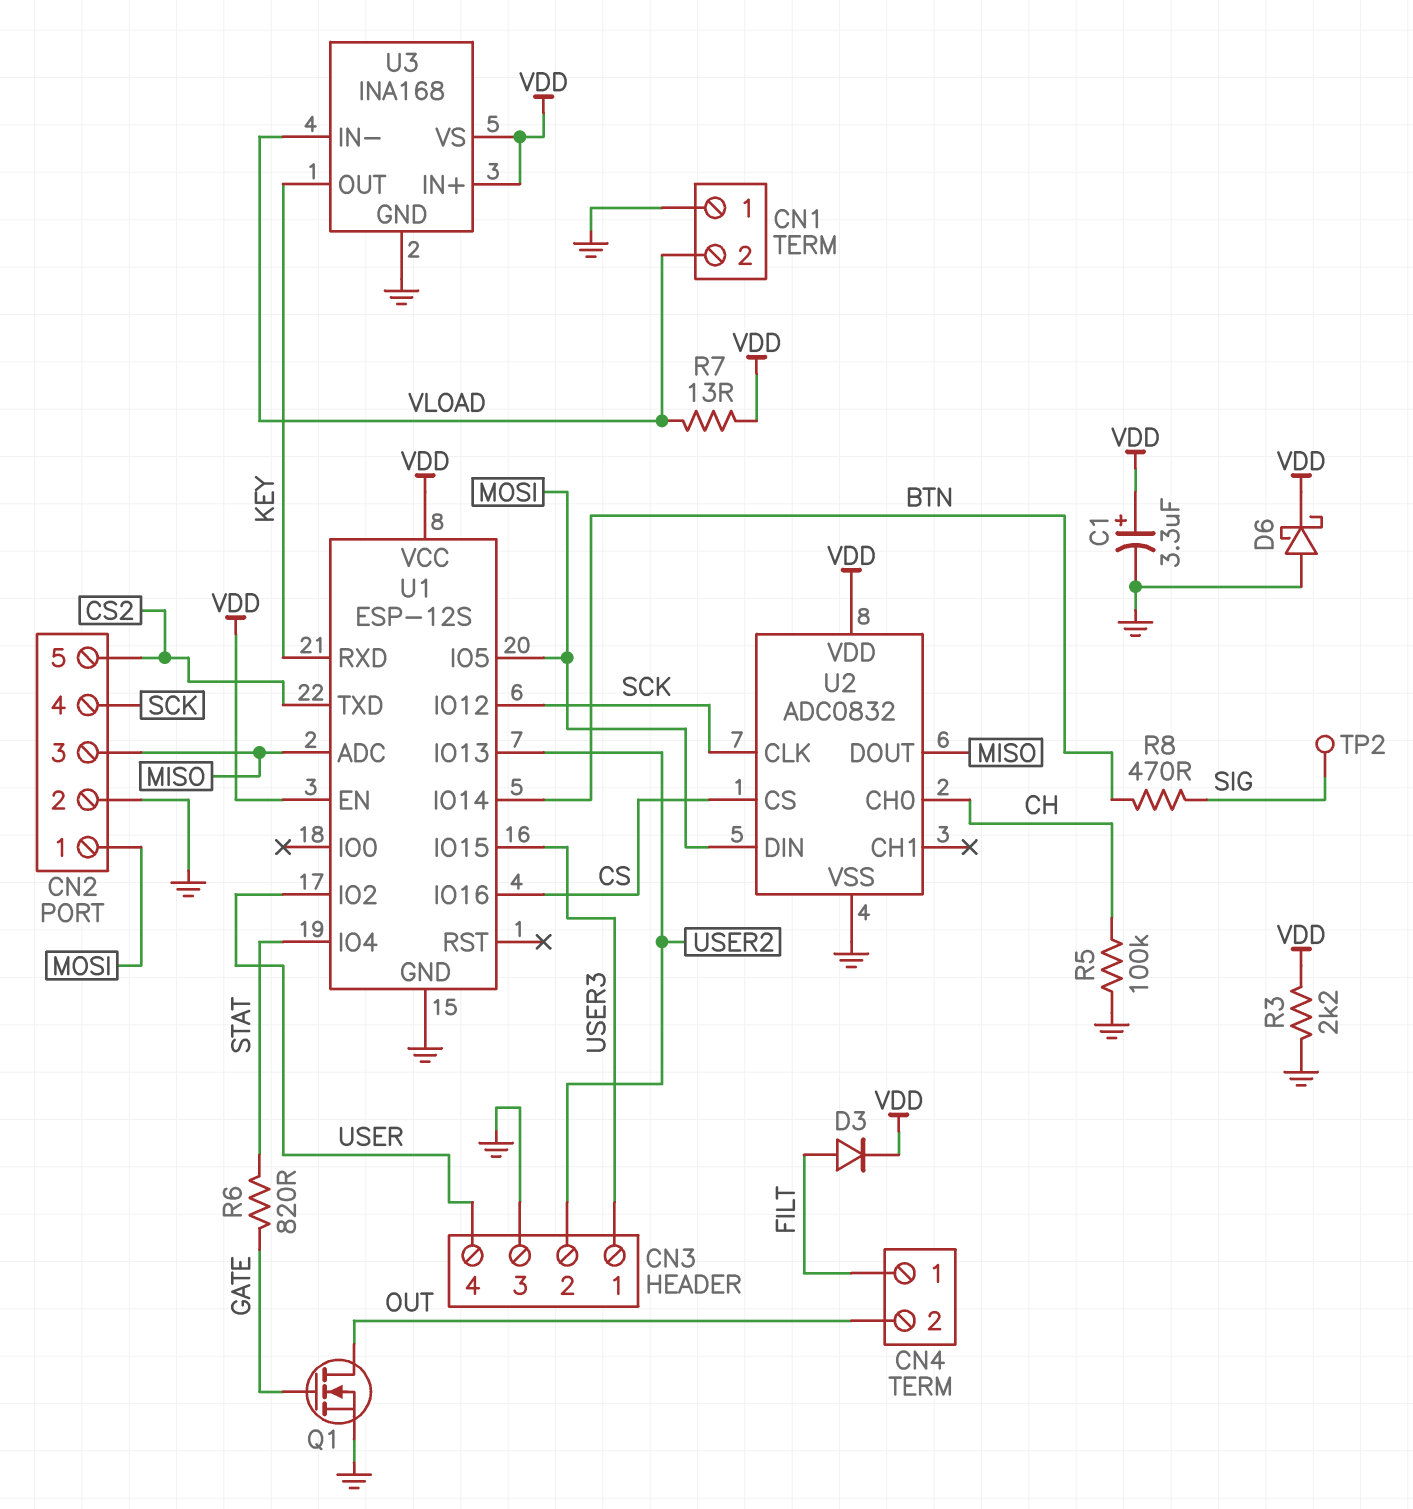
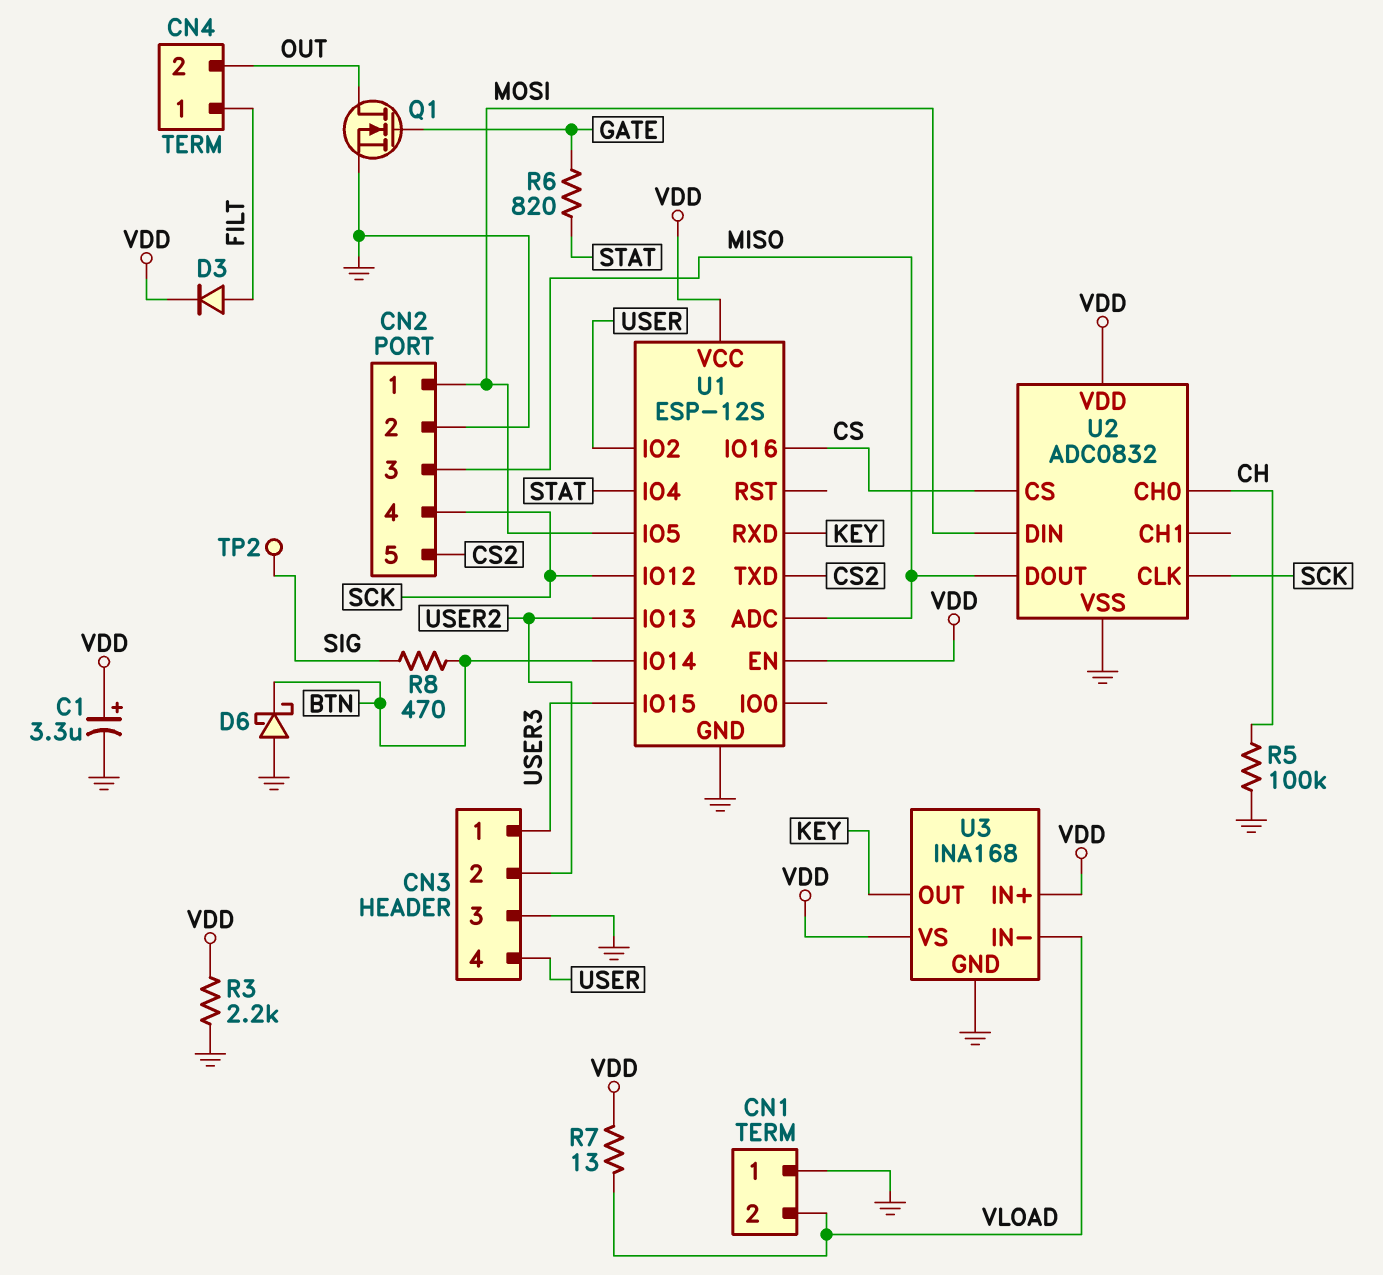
D6: schottky (A GND, K VDD) -> schottky (A GND, K BTN)

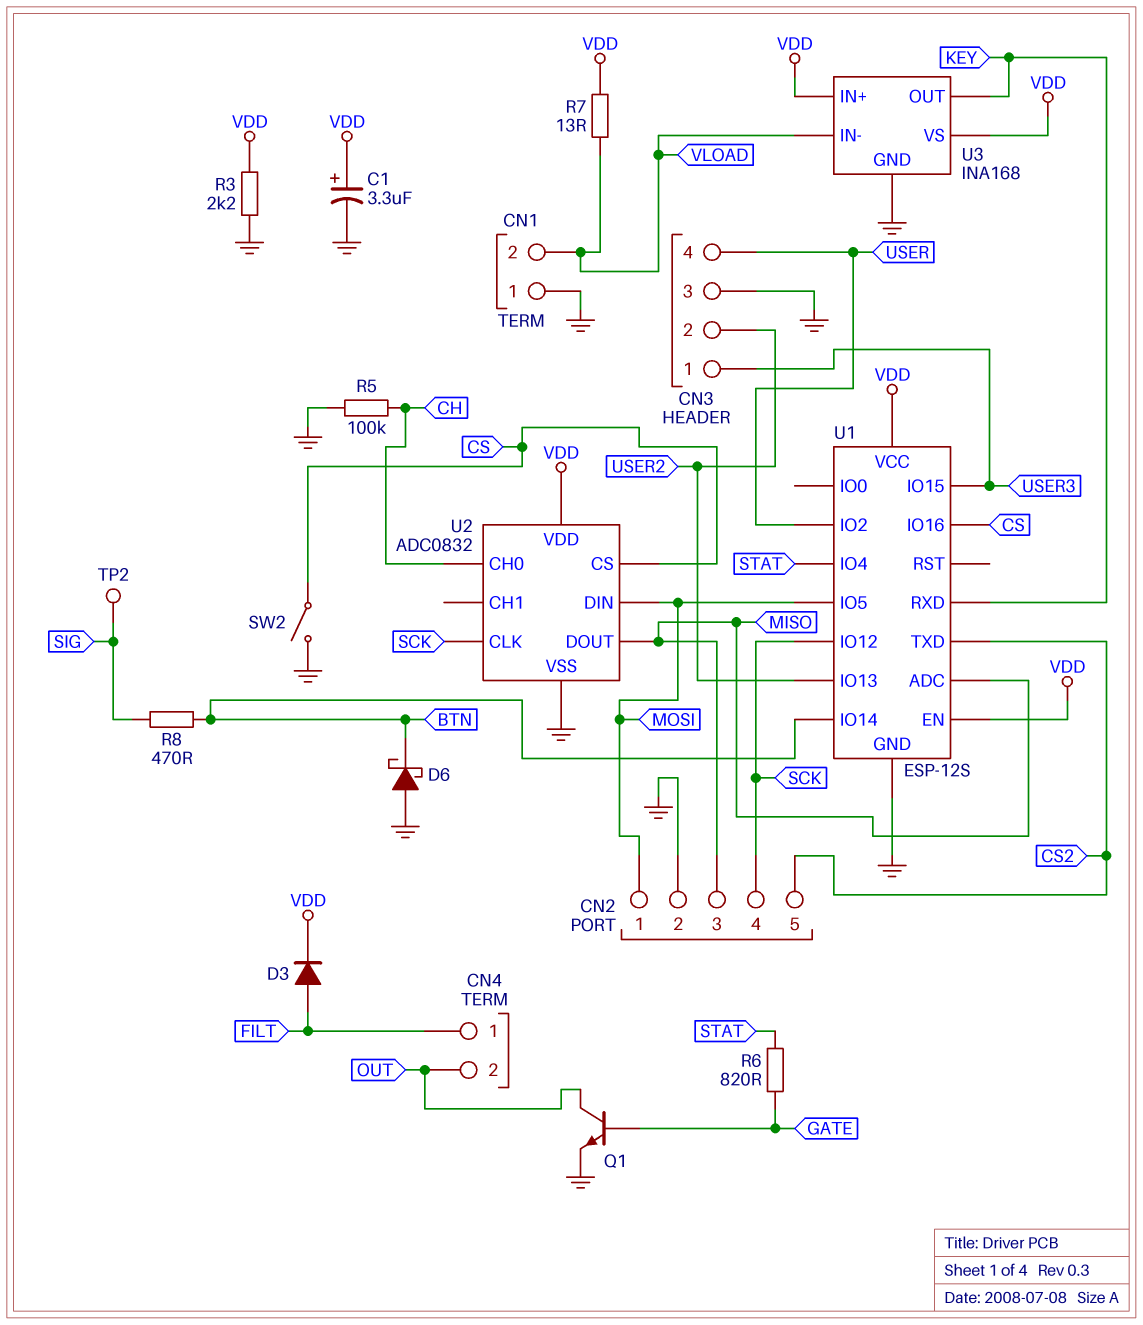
Q1: NMOS (G GATE, D OUT, S GND) -> NPN (B GATE, C OUT, E GND)
SW2: none -> switch (CS, GND)

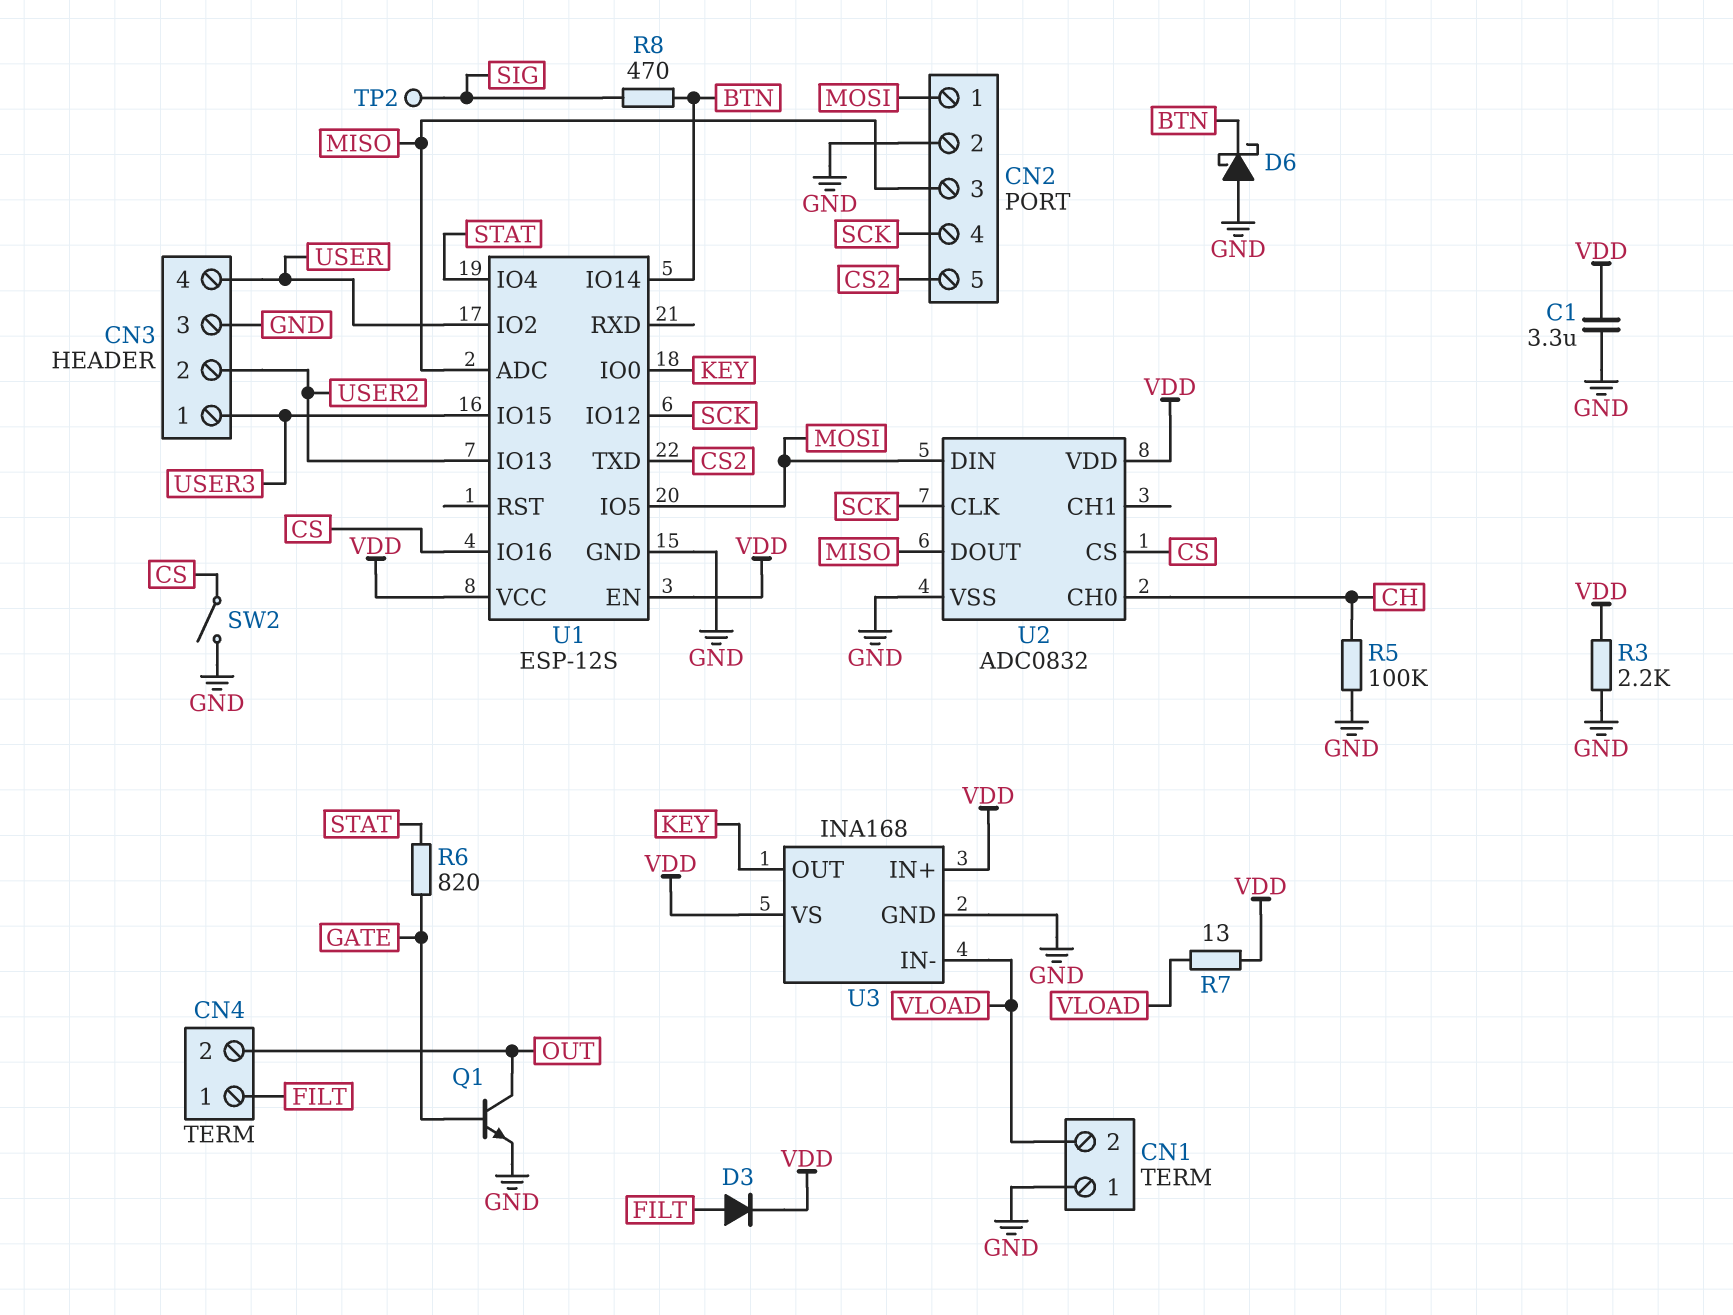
C1: 3.3uF (plus VDD, minus GND) -> 3.3uF (GND, VDD)
U1 pin IO0: none -> KEY
U1 pin RXD: KEY -> none

